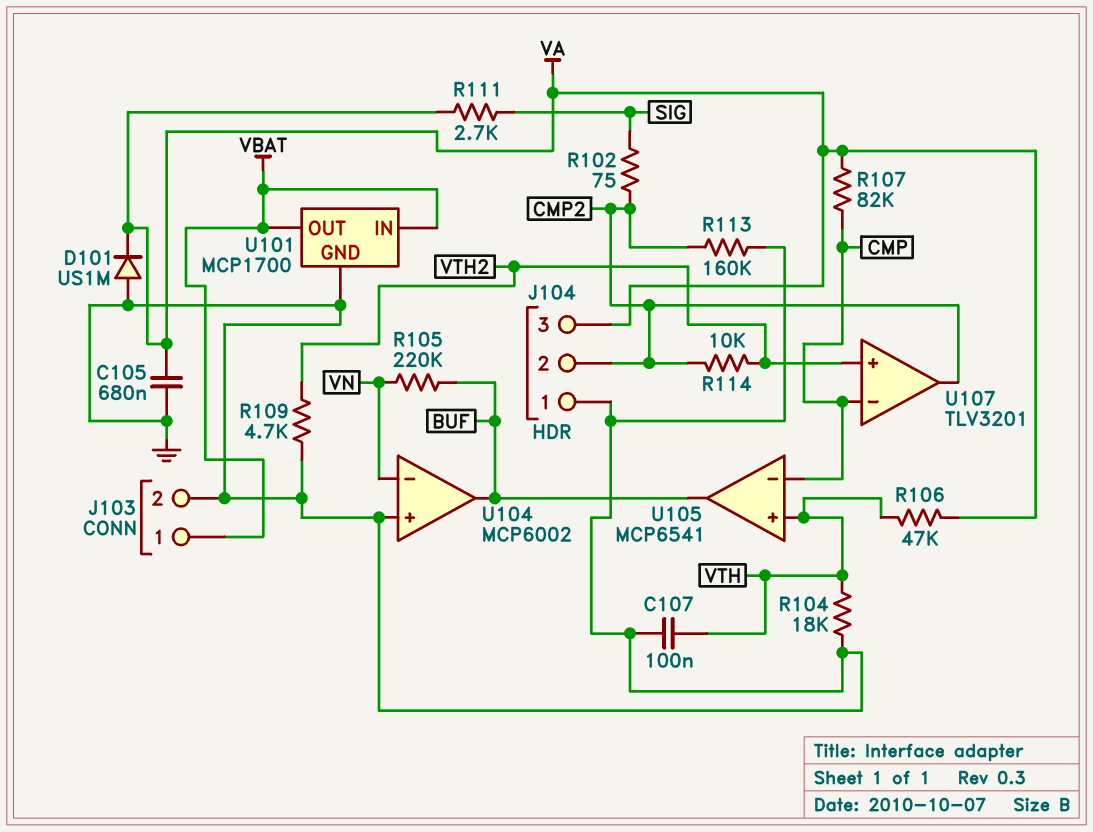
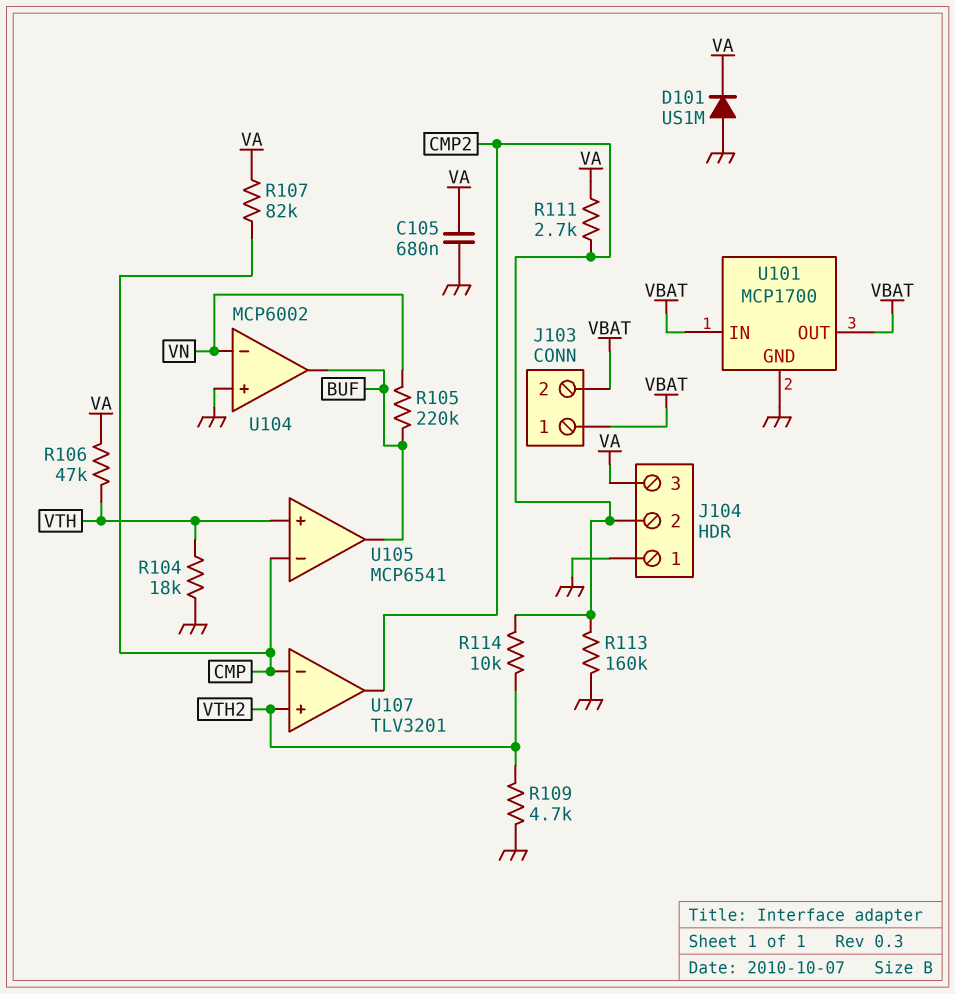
C107: 100nF (GND, VTH) -> none
J103 pin 2: GND -> VBAT
R102: 75 (CMP2, SIG) -> none
R111: 2.7k (SIG, VA) -> 2.7k (CMP2, VA)

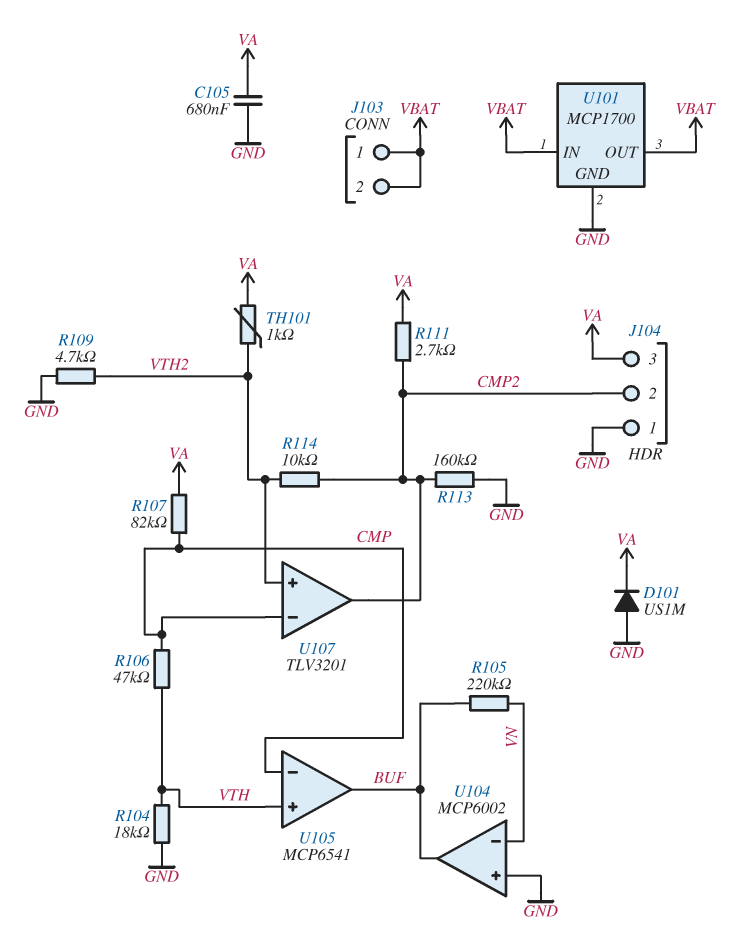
R106: 47k (VA, VTH) -> 47k (CMP, VTH)
TH101: none -> 1k (VA, VTH2)

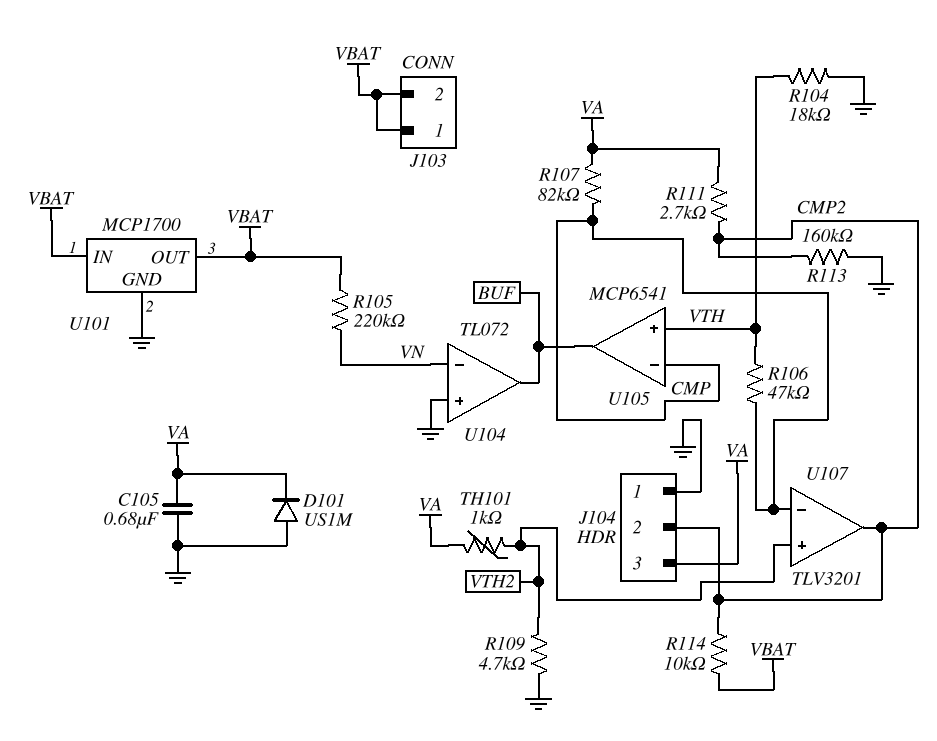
R105: 220k (BUF, VN) -> 220k (VBAT, VN)
R114: 10k (CMP2, VTH2) -> 10k (CMP2, VBAT)
U104: MCP6002 -> TL072

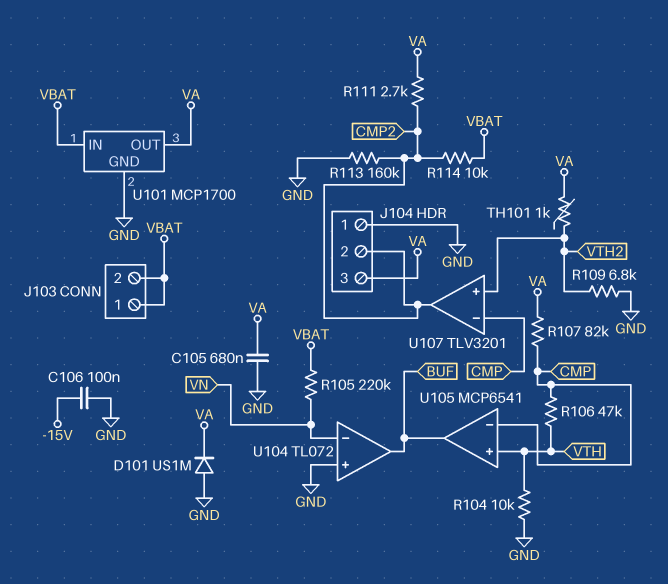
C106: none -> 100nF (-15V, GND)
R104: 18k (GND, VTH) -> 10k (GND, VTH)
R109: 4.7k (GND, VTH2) -> 6.8k (GND, VTH2)
U101 pin OUT: VBAT -> VA

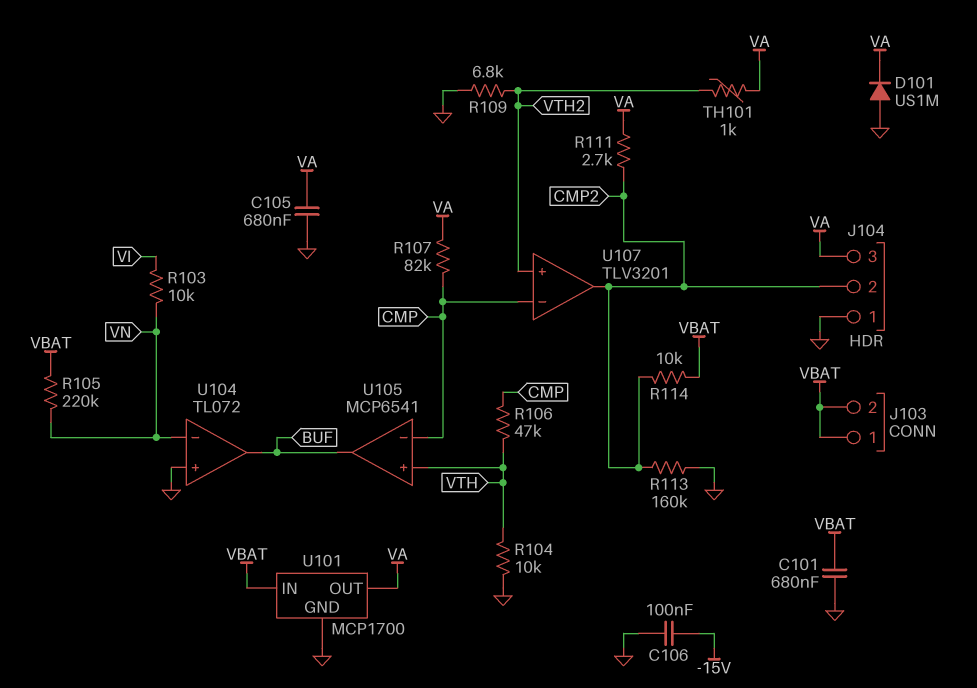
C101: none -> 680nF (GND, VBAT)
R103: none -> 10k (VI, VN)

